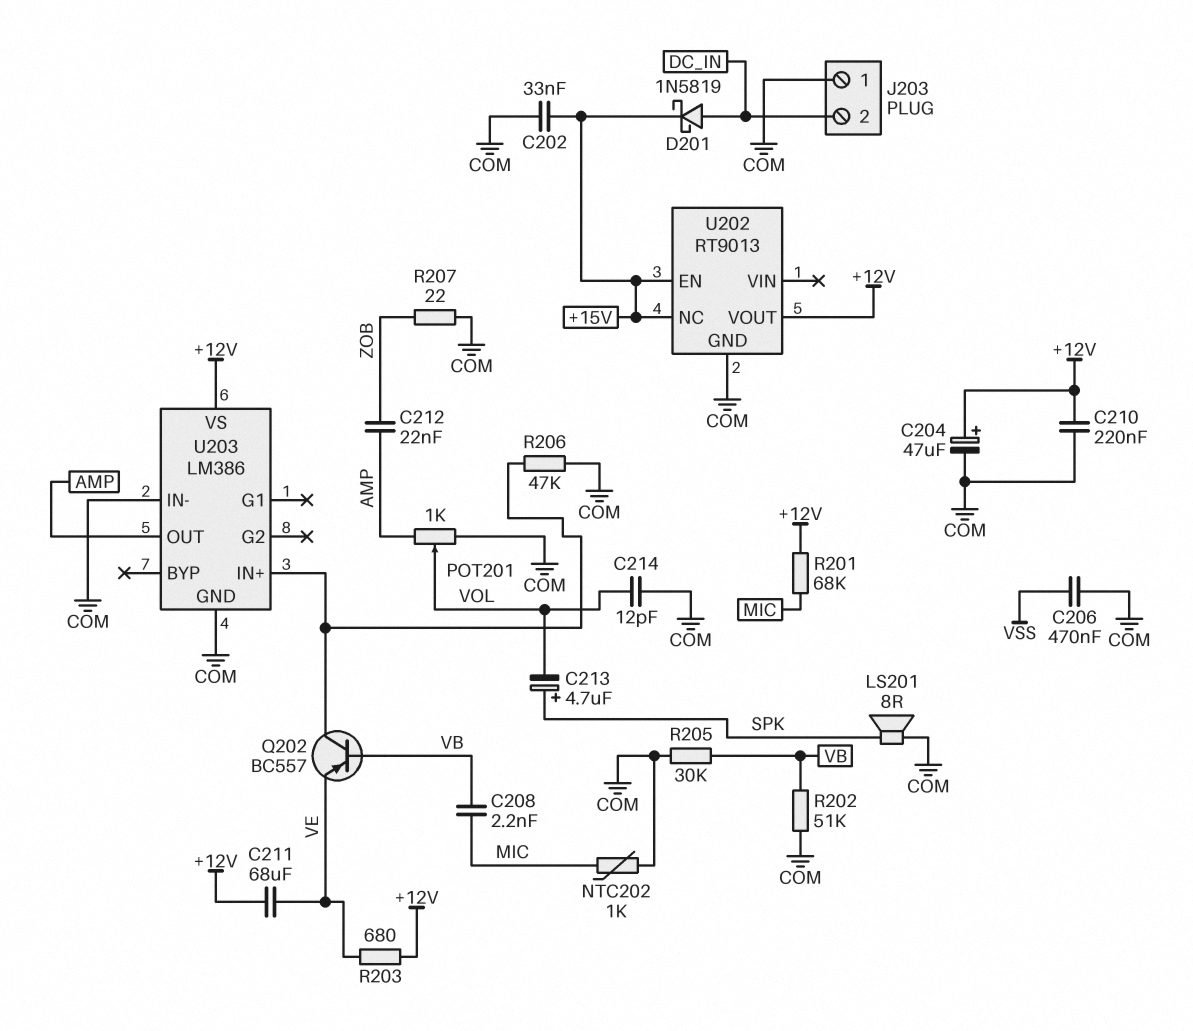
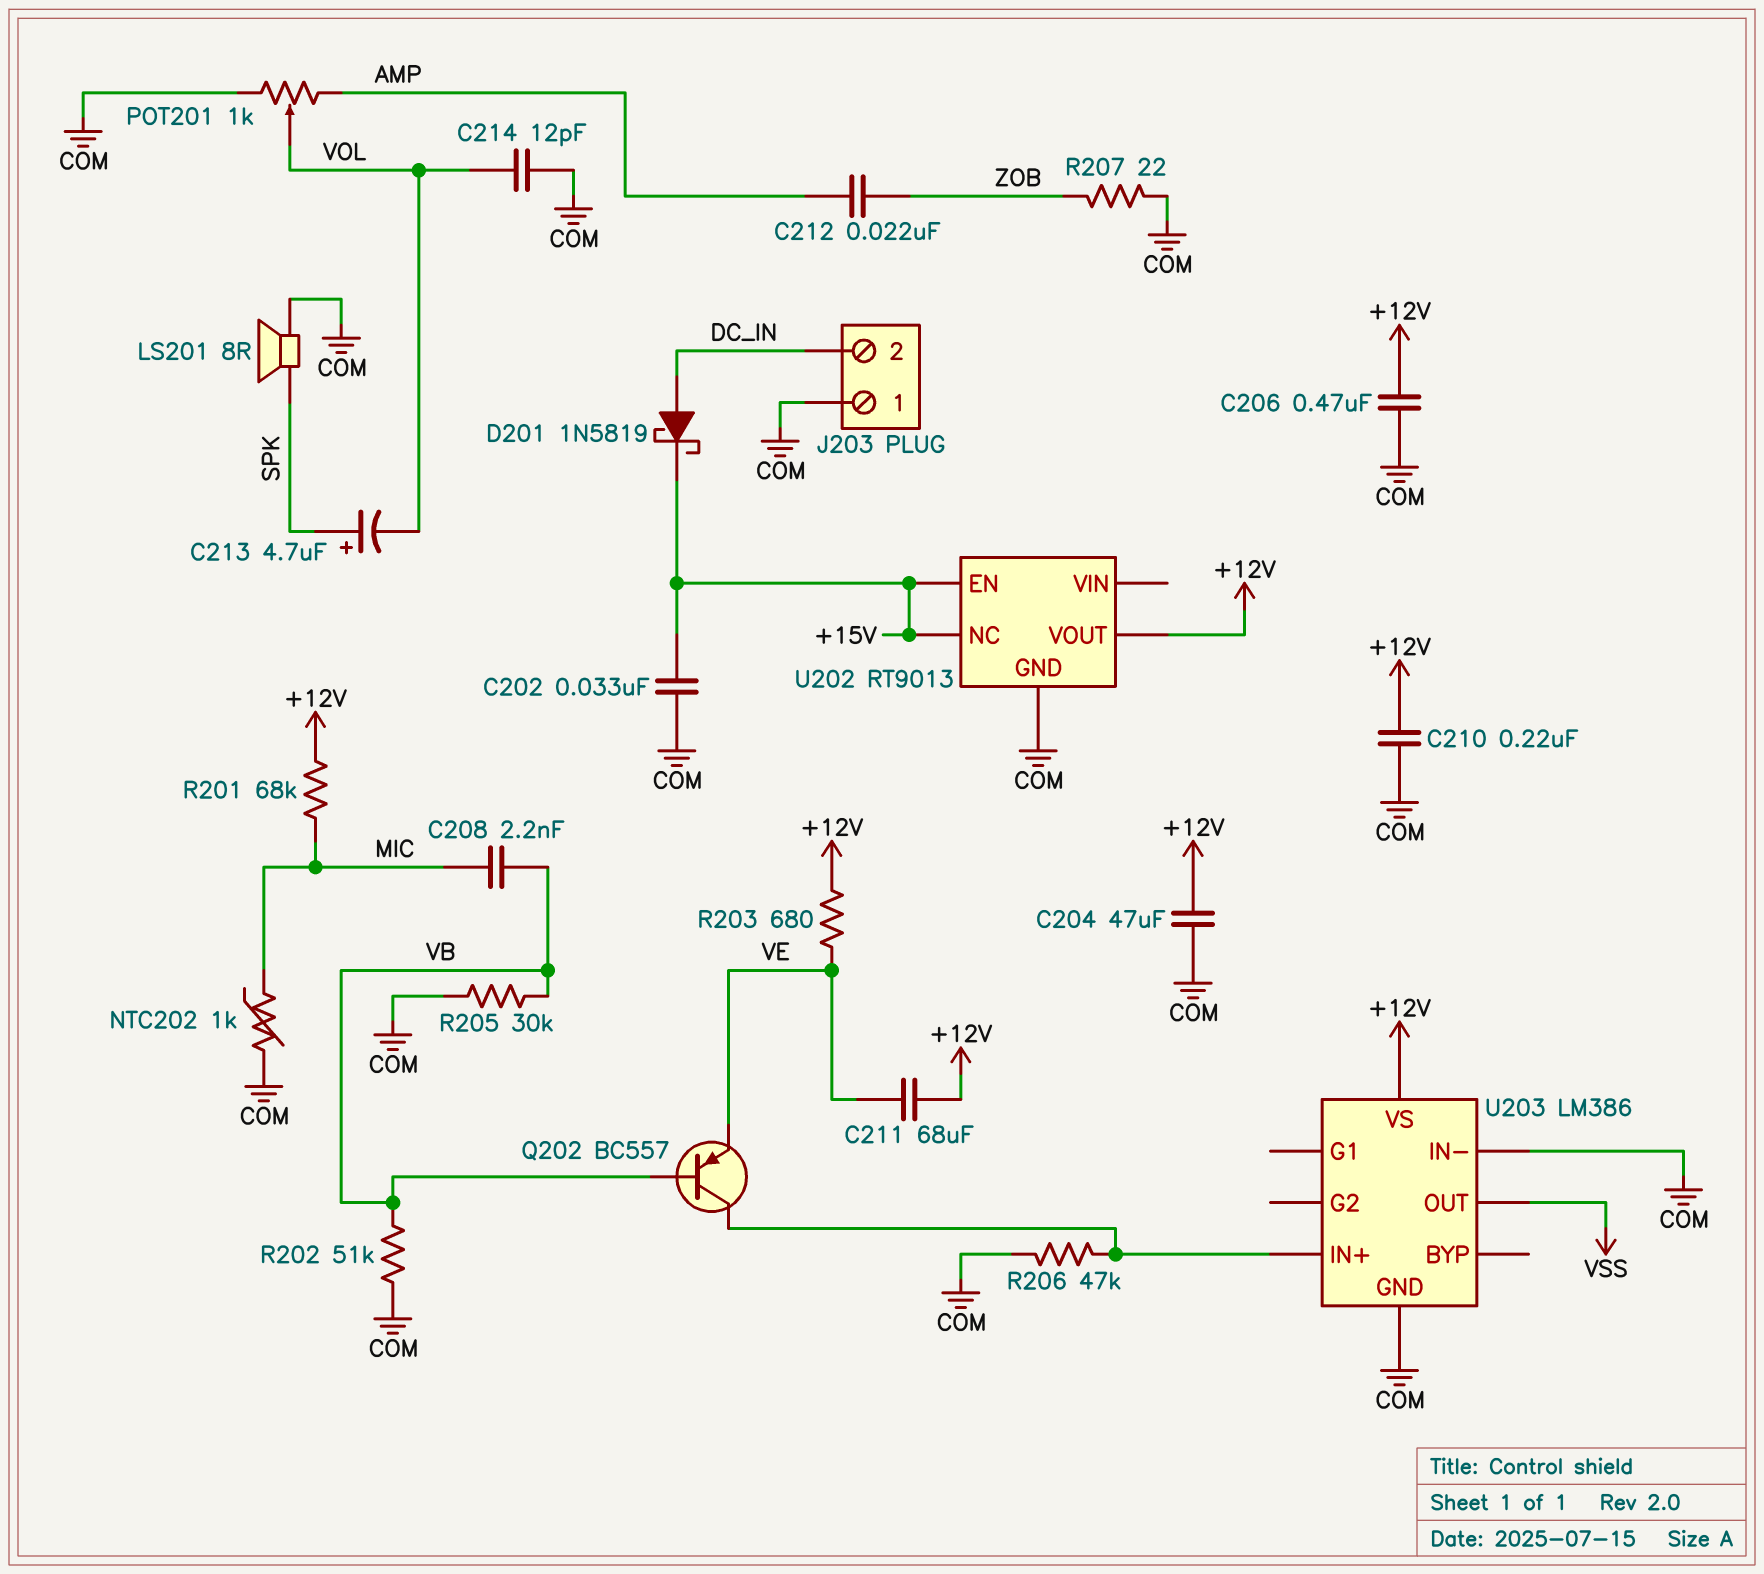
C204: 47uF (plus +12V, minus COM) -> 47uF (+12V, COM)
C206: 470nF (COM, VSS) -> 470nF (+12V, COM)
U203 pin OUT: AMP -> VSS

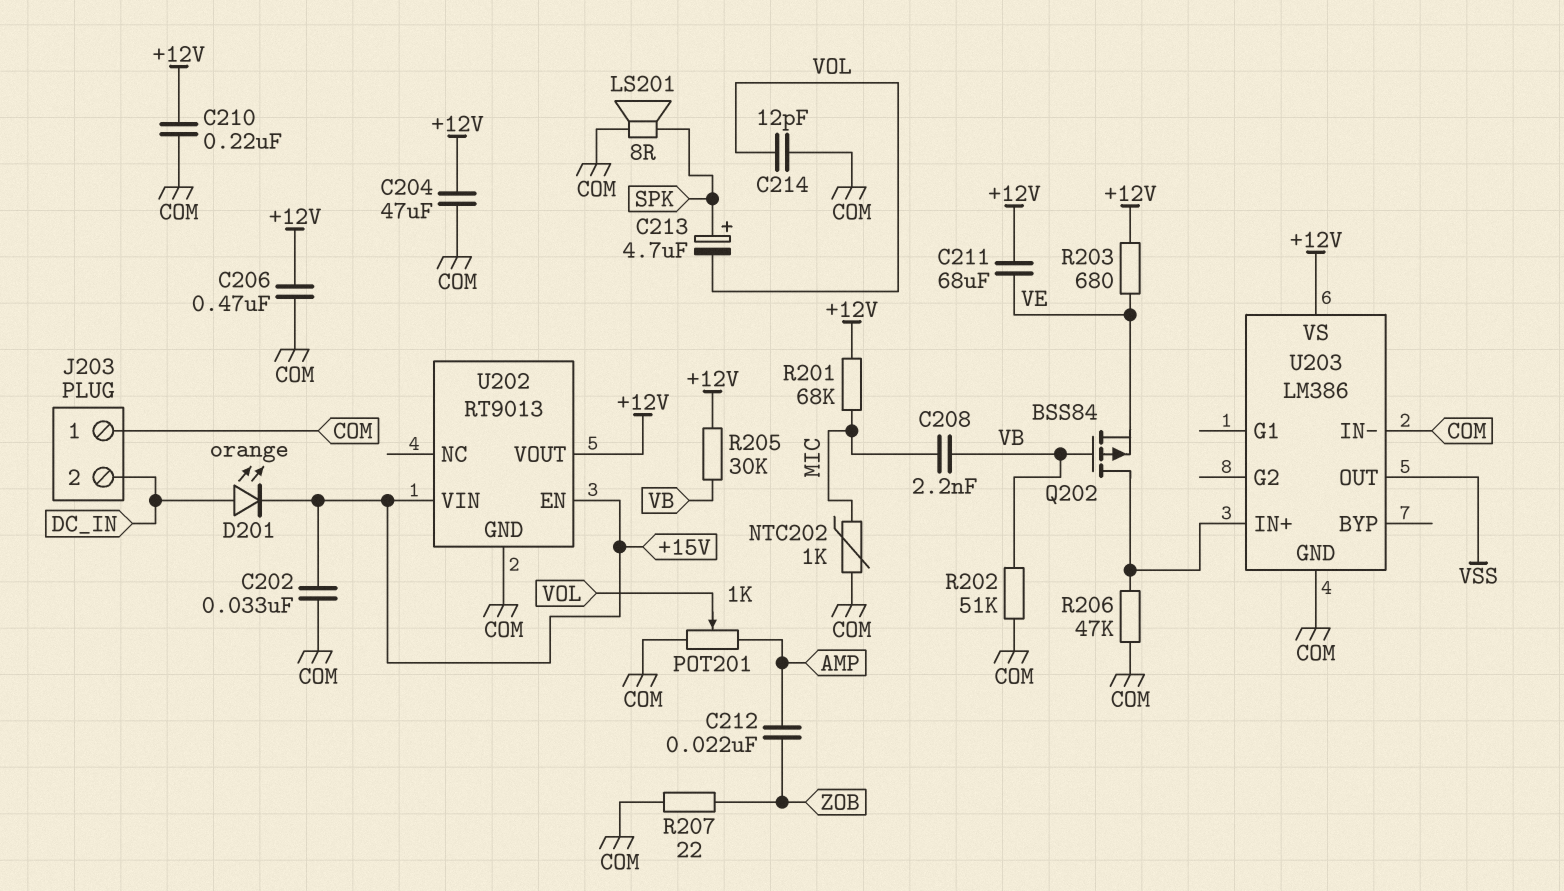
D201: schottky 1N5819 (A DC_IN, K +15V) -> LED orange (A DC_IN, K +15V)
Q202: PNP BC557 (B VB, C U203/IN+, E VE) -> PMOS BSS84 (G VB, D U203/IN+, S VE)
R205: 30k (COM, VB) -> 30k (+12V, VB)
U202 pin NC: +15V -> none
U202 pin VIN: none -> +15V

